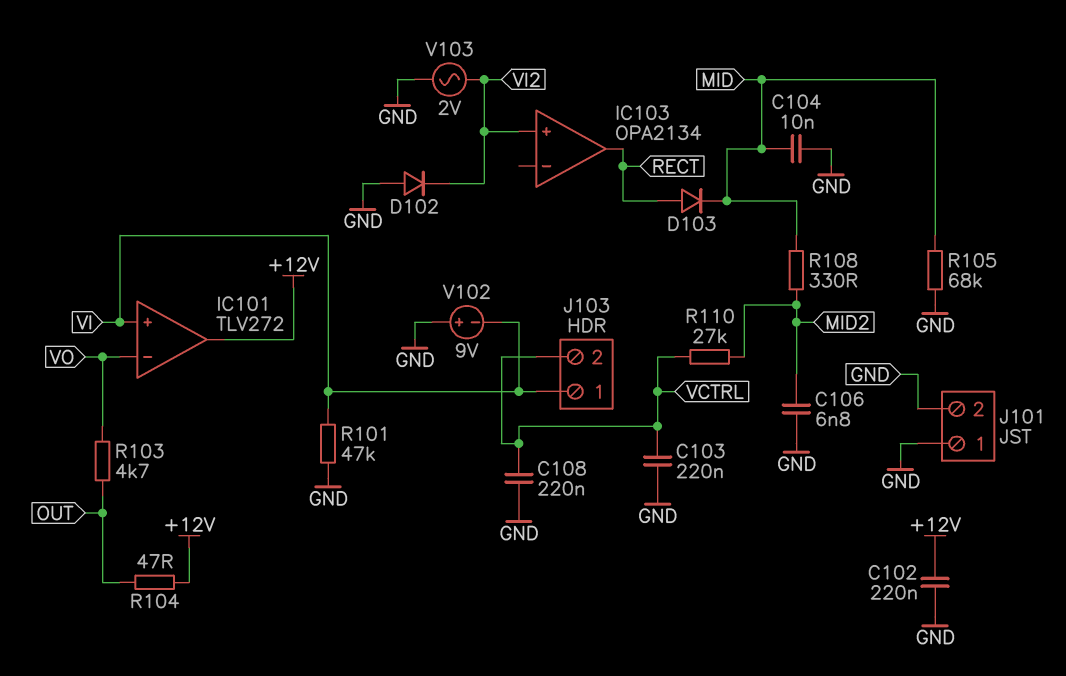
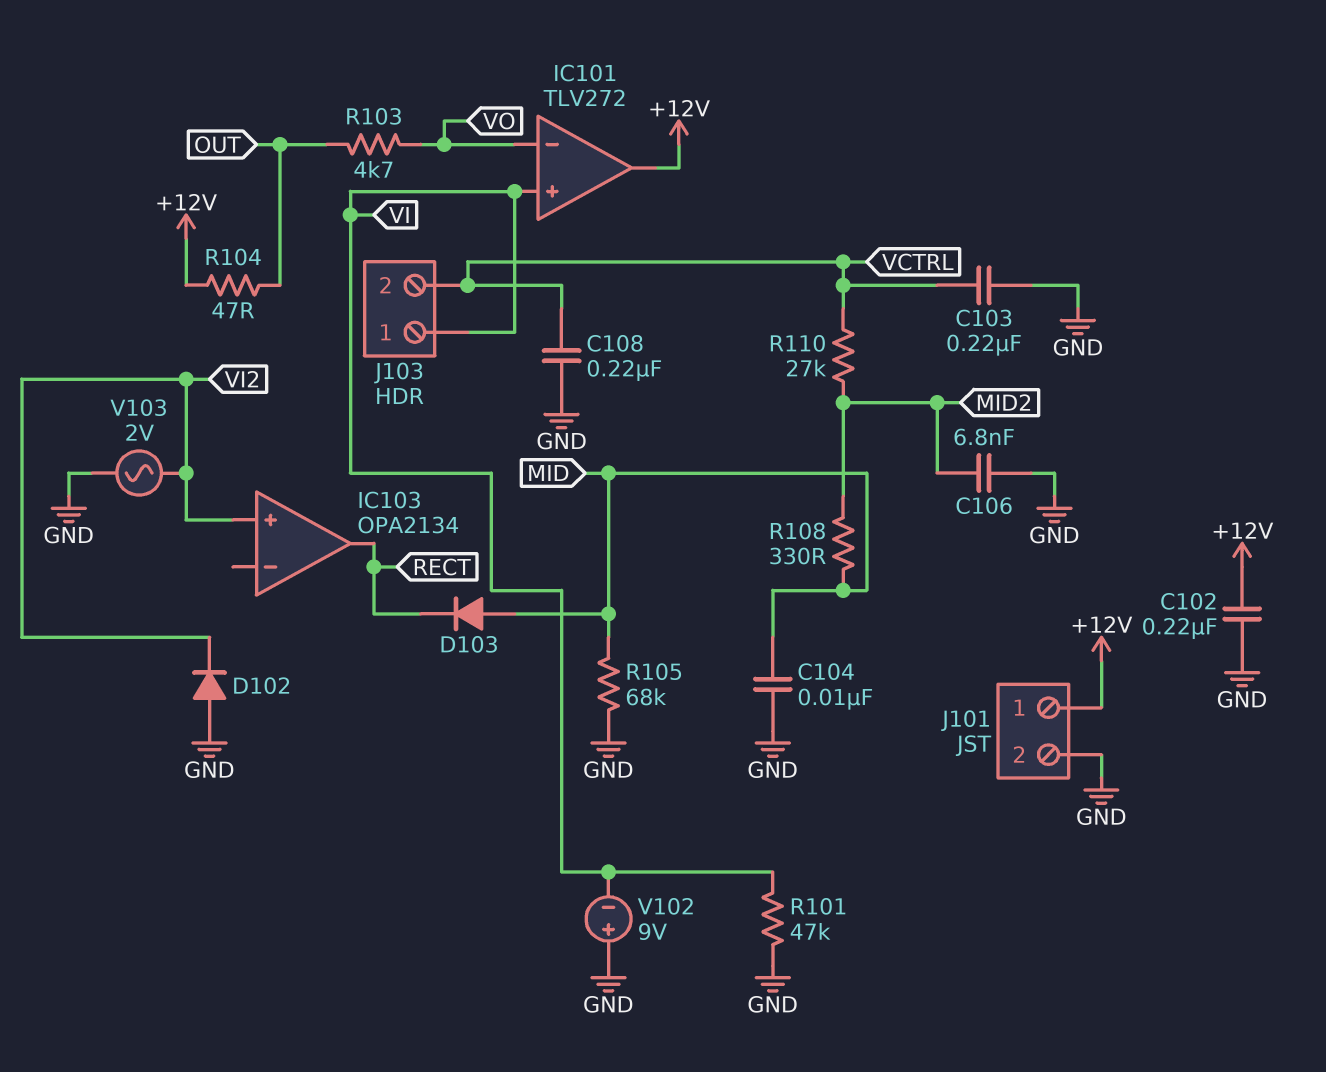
D103: diode (A RECT, K MID) -> diode (A MID, K RECT)
J101 pin 1: GND -> +12V

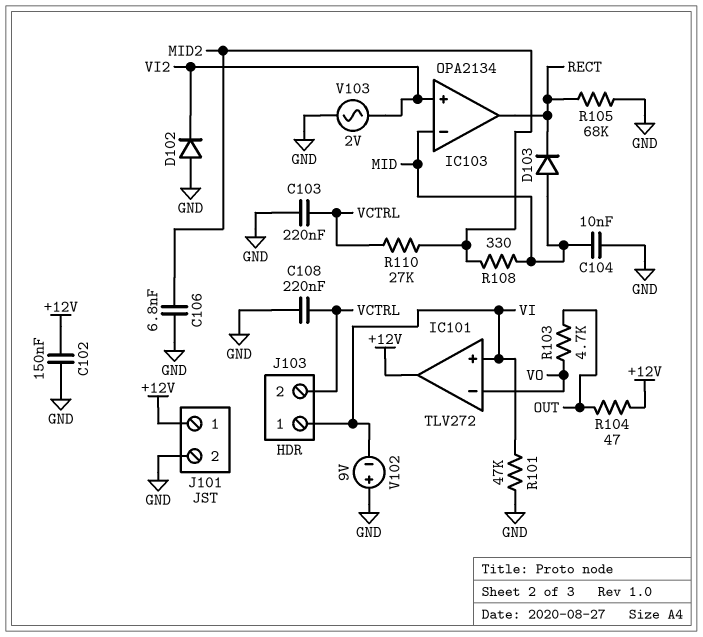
C102: 220nF (+12V, GND) -> 150nF (+12V, GND)
IC103 pin in-: none -> MID
R105: 68k (GND, MID) -> 68k (GND, RECT)

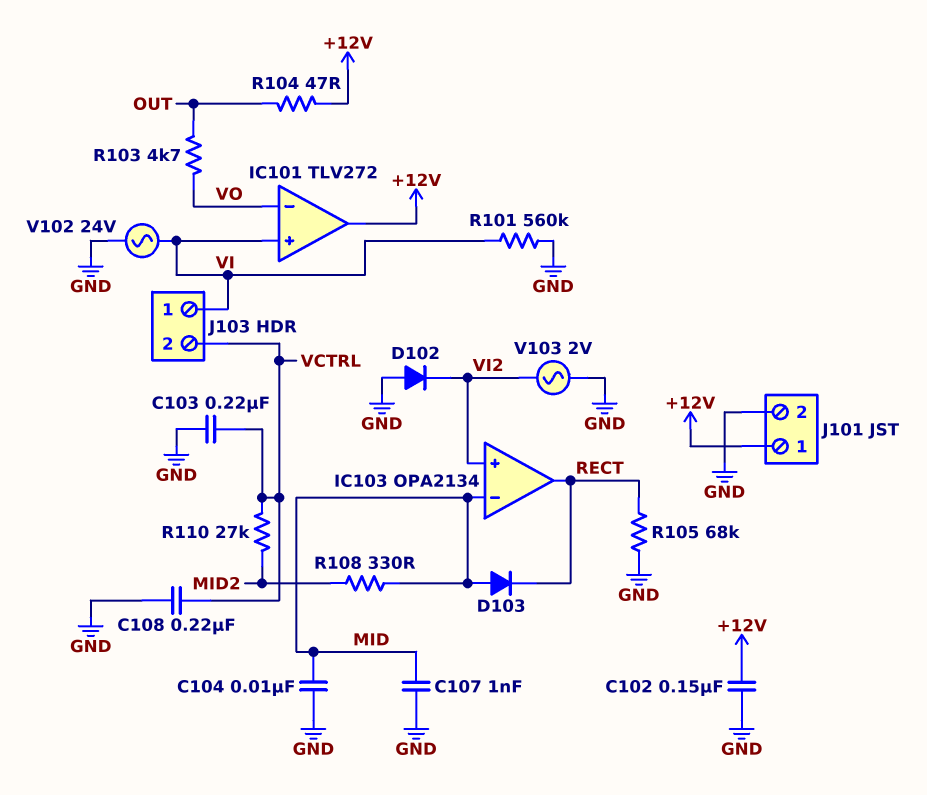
C106: 6.8nF (GND, MID2) -> none
C107: none -> 1nF (GND, MID)
R101: 47k (GND, VI) -> 560k (GND, VI)
V102: 9V (plus GND, minus VI) -> AC 24V (GND, VI)

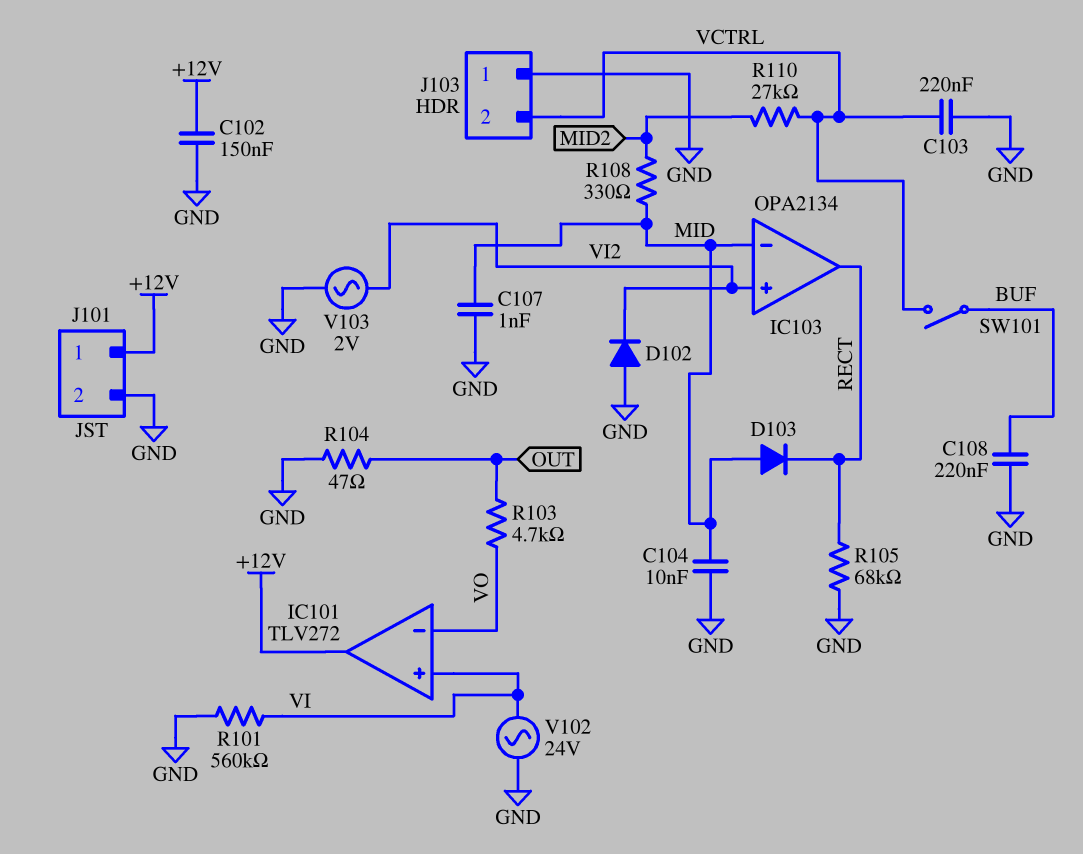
C108: 220nF (GND, VCTRL) -> 220nF (BUF, GND)
J103 pin 1: VI -> GND
R104: 47 (+12V, OUT) -> 47 (GND, OUT)
SW101: none -> switch (BUF, VCTRL)

